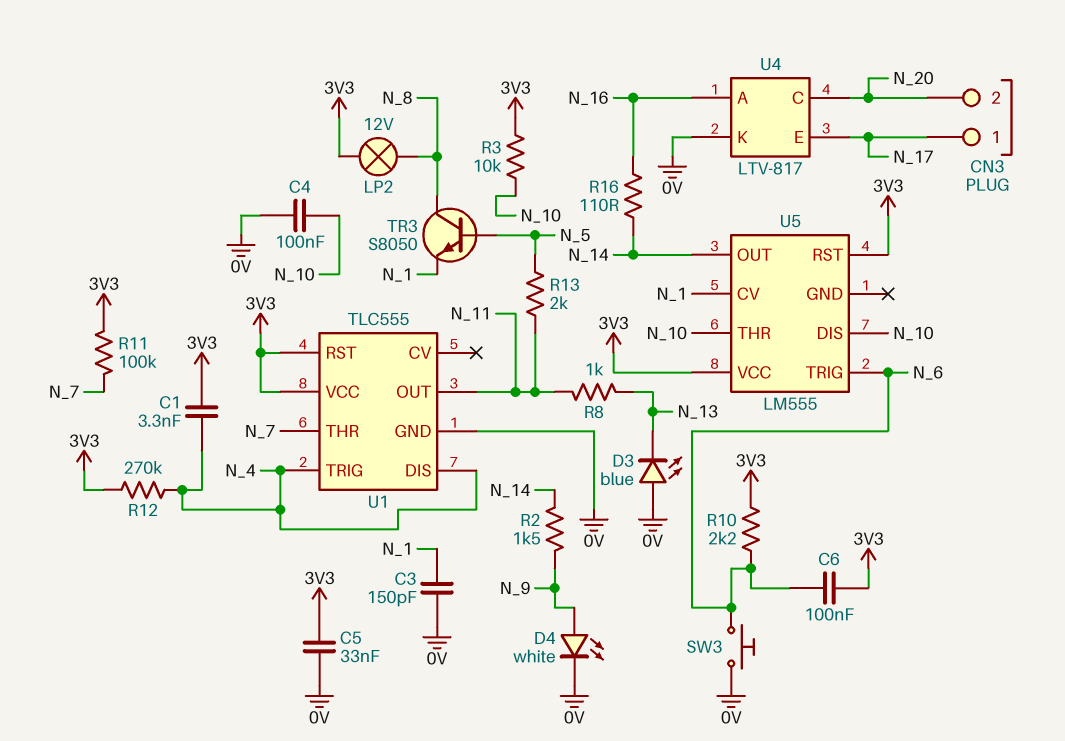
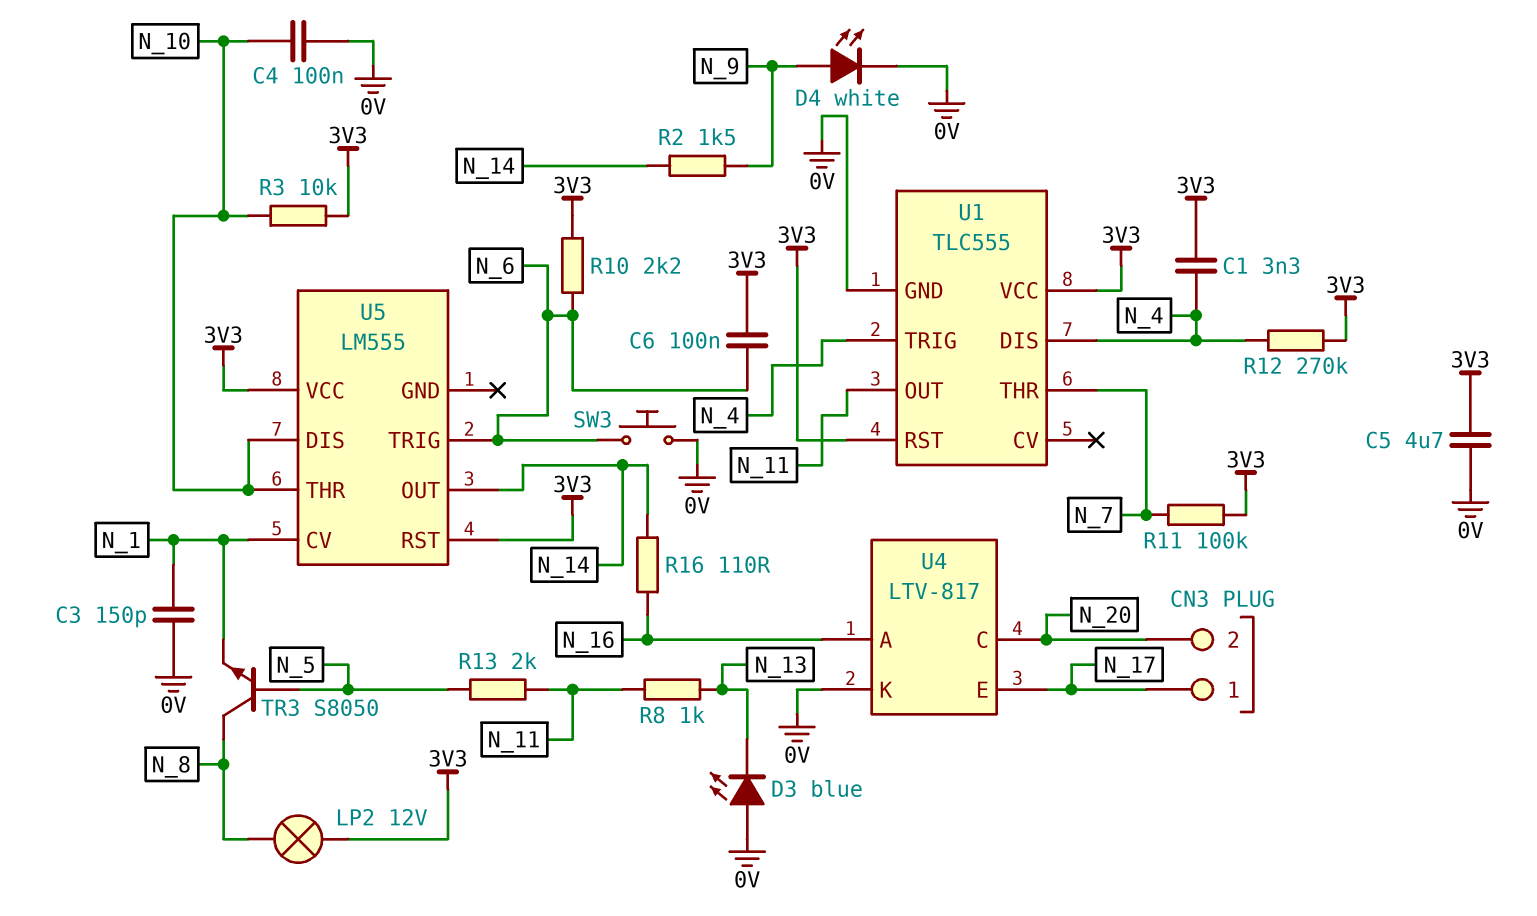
C5: 33nF (0V, 3V3) -> 4.7uF (0V, 3V3)

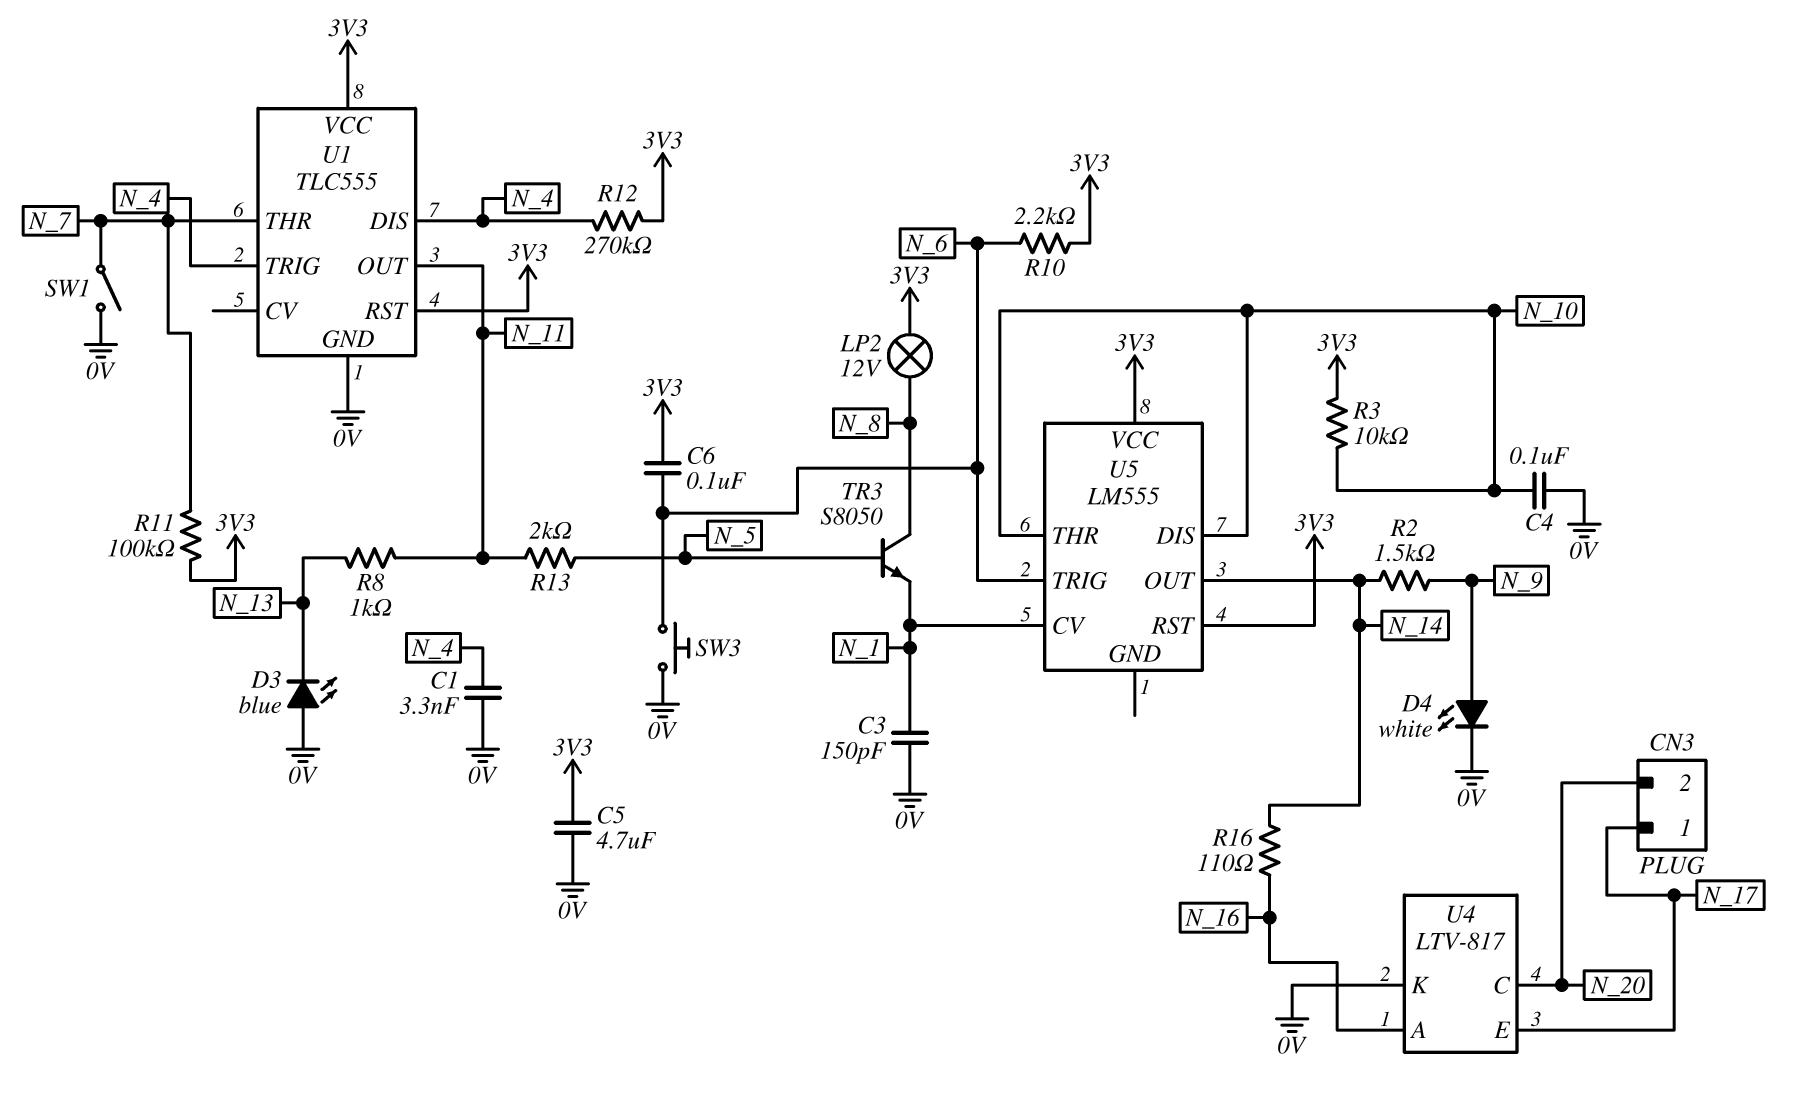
C1: 3.3nF (3V3, N_4) -> 3.3nF (0V, N_4)
SW1: none -> switch (0V, N_7)

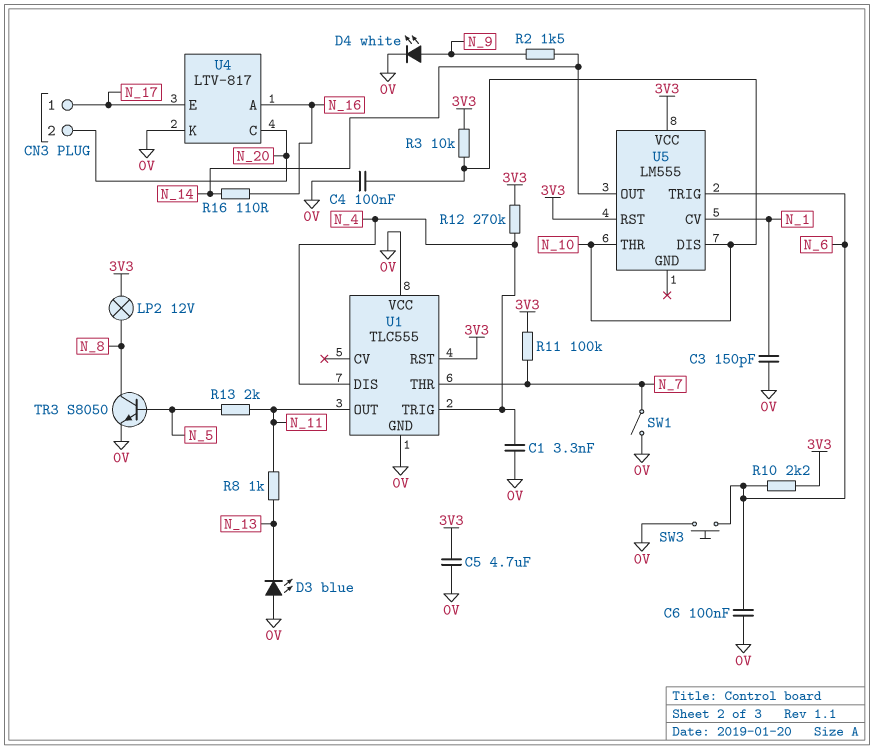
C6: 100nF (3V3, N_6) -> 100nF (0V, N_6)
TR3: NPN S8050 (B N_5, C N_8, E N_1) -> NPN S8050 (B N_5, C N_8, E 0V)
U1 pin VCC: 3V3 -> 0V

